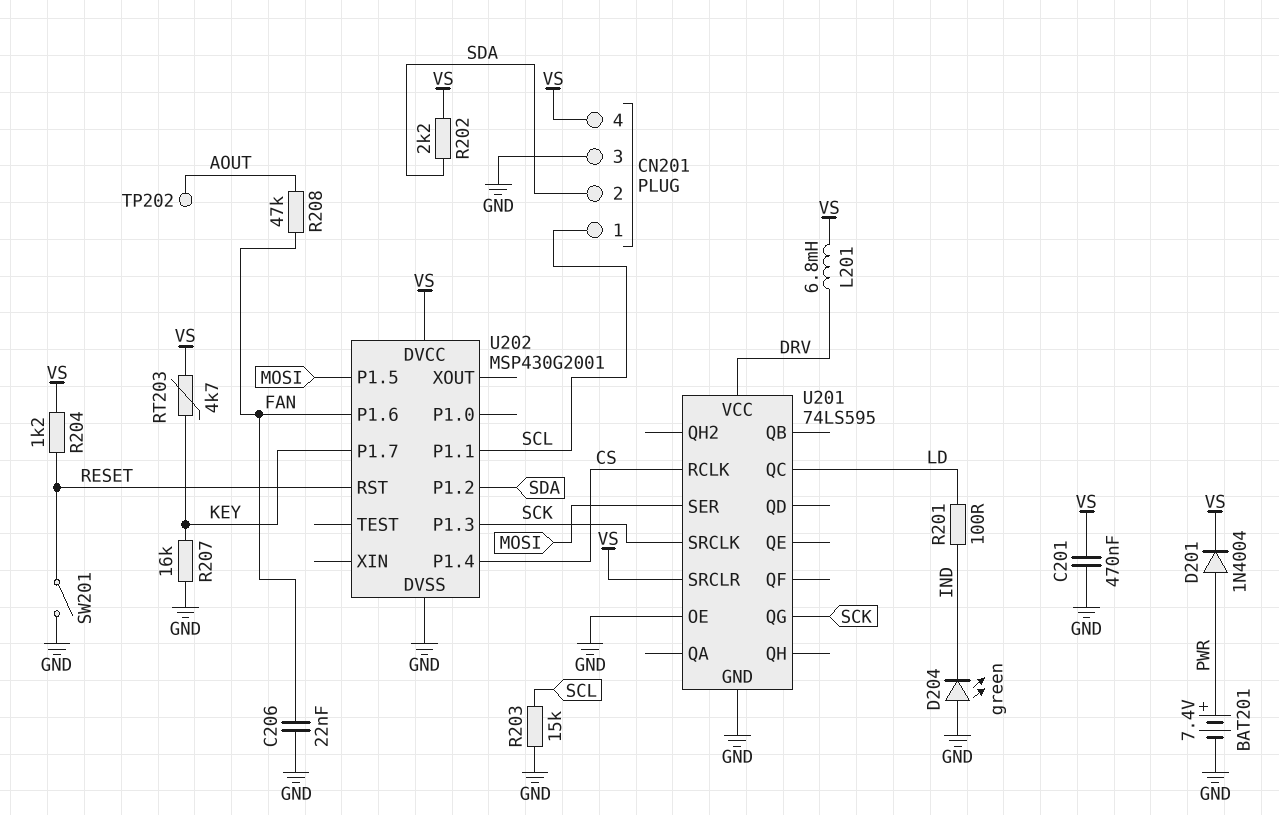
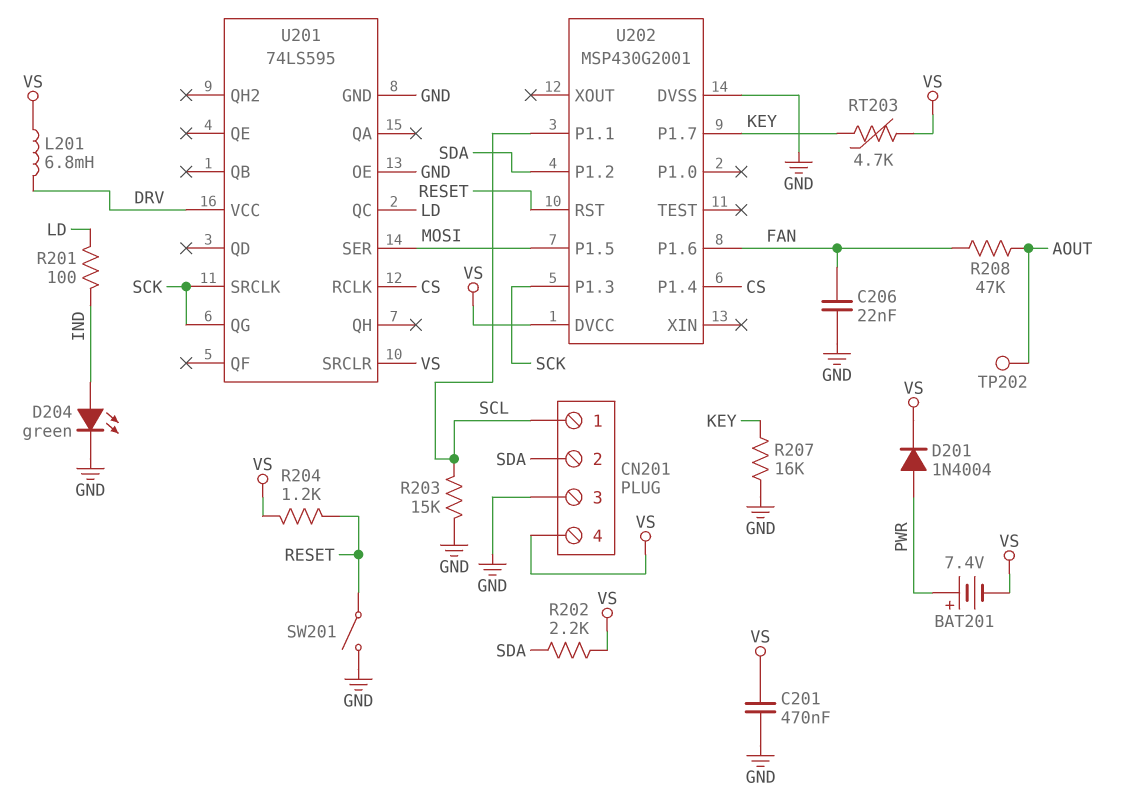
BAT201: 7.4V (plus PWR, minus GND) -> 7.4V (plus PWR, minus VS)
D204: LED green (A GND, K IND) -> LED green (A IND, K GND)

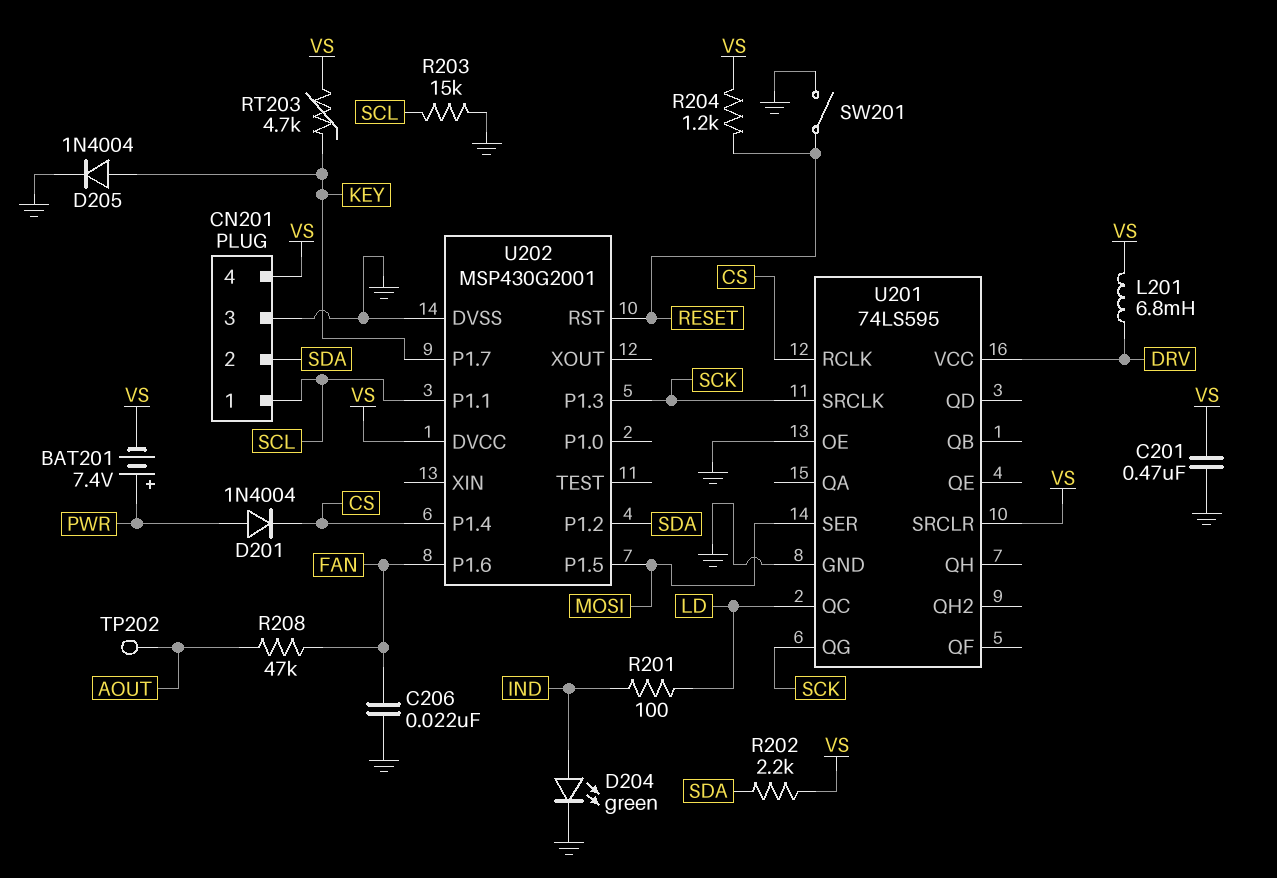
D201: diode 1N4004 (A PWR, K VS) -> diode 1N4004 (A PWR, K CS)
D205: none -> diode 1N4004 (A KEY, K GND)
R207: 16k (GND, KEY) -> none

